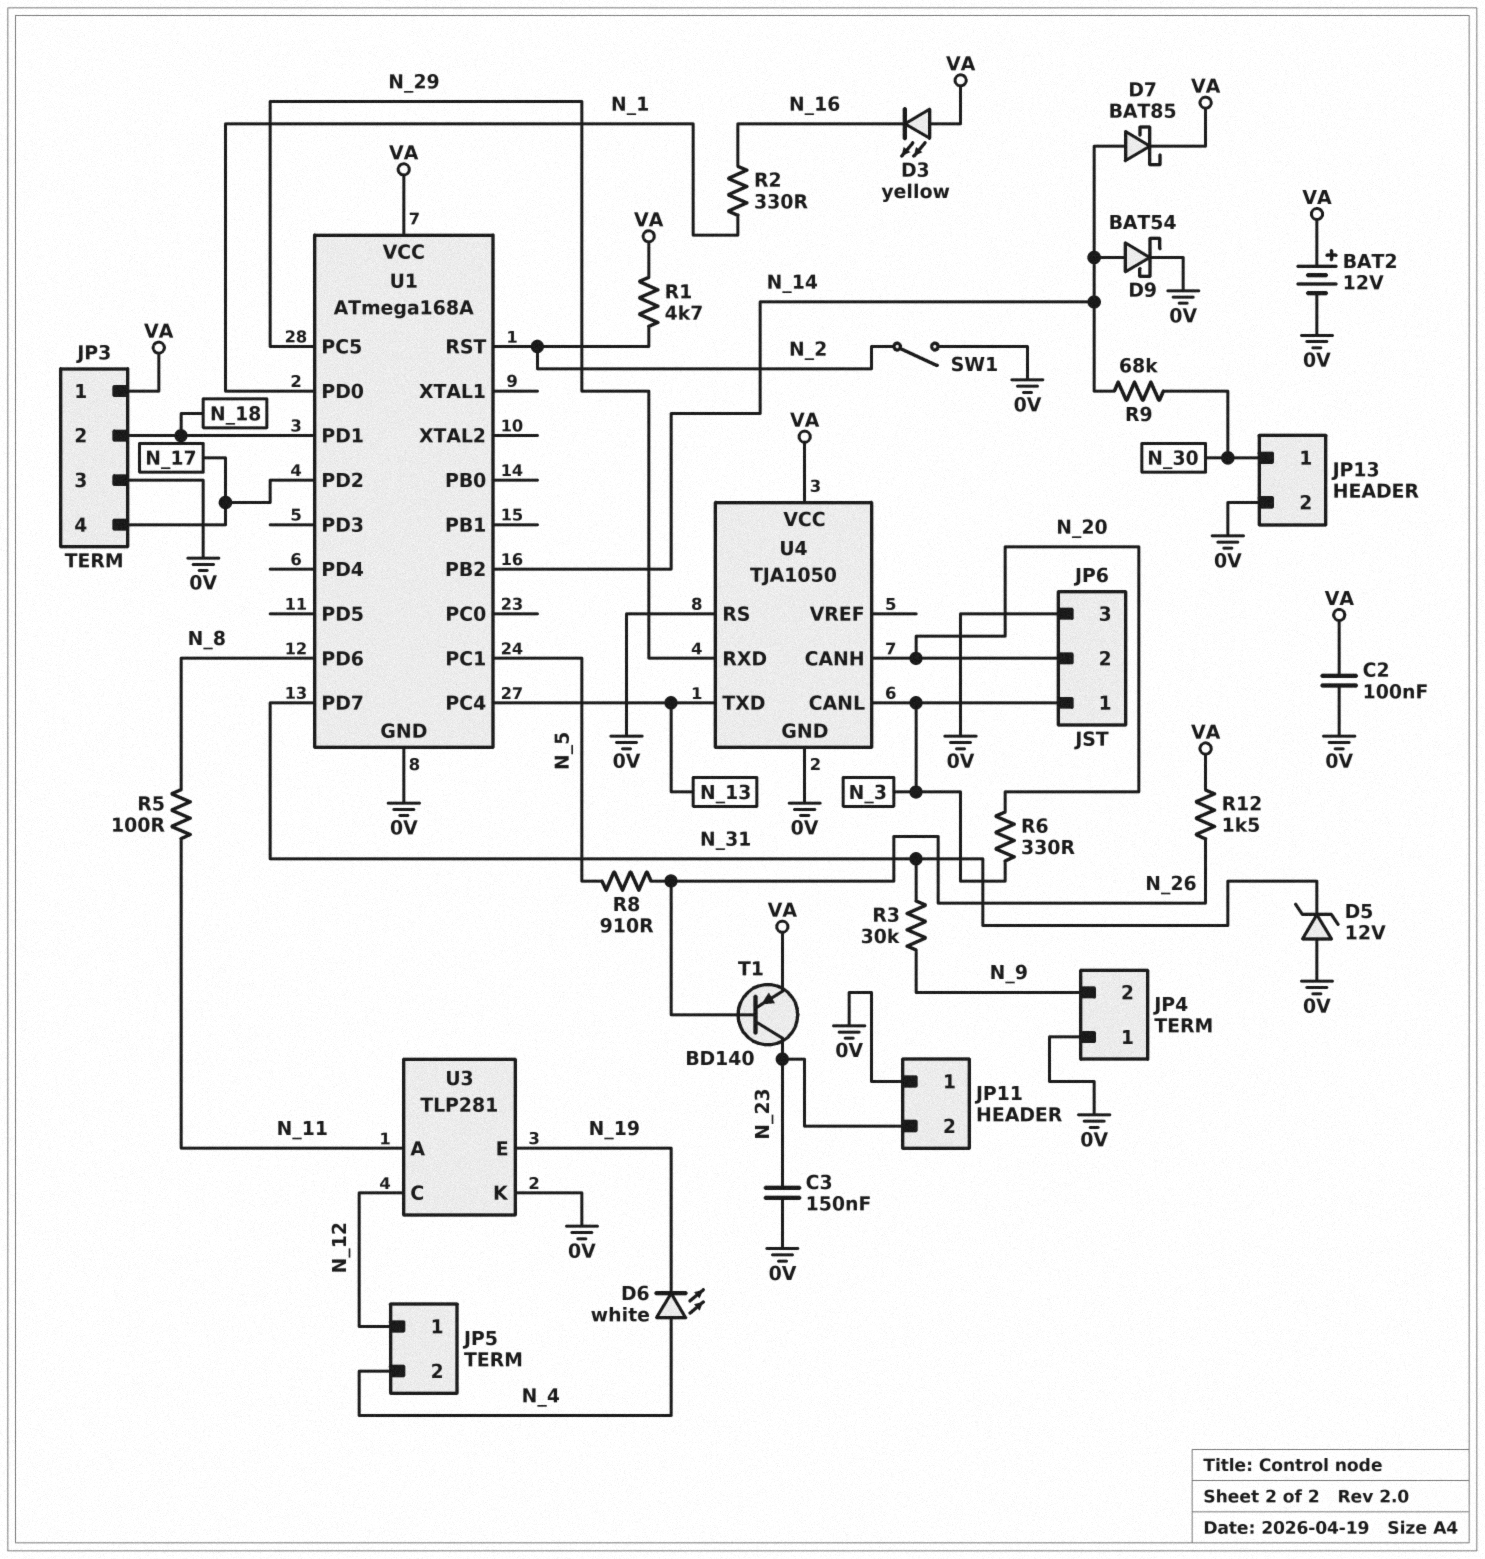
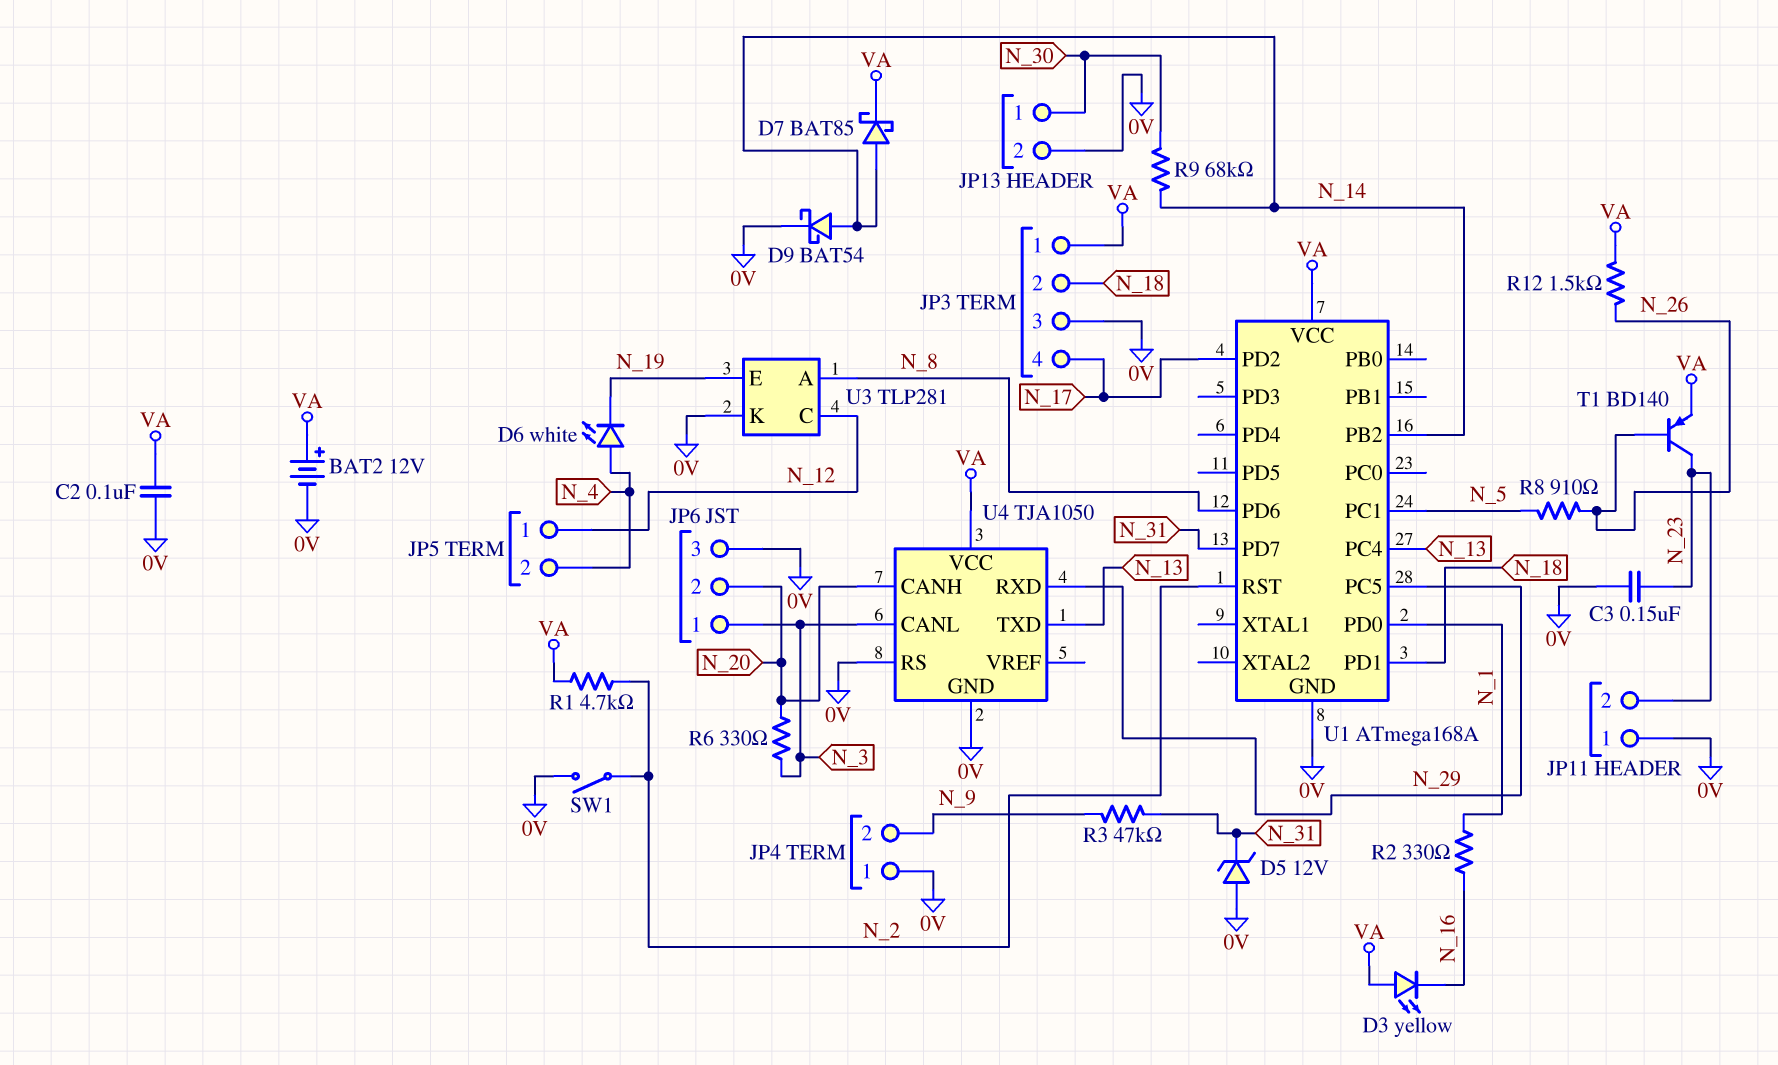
R3: 30k (N_9, N_31) -> 47k (N_9, N_31)
R5: 100 (N_8, N_11) -> none
U3 pin A: N_11 -> N_8

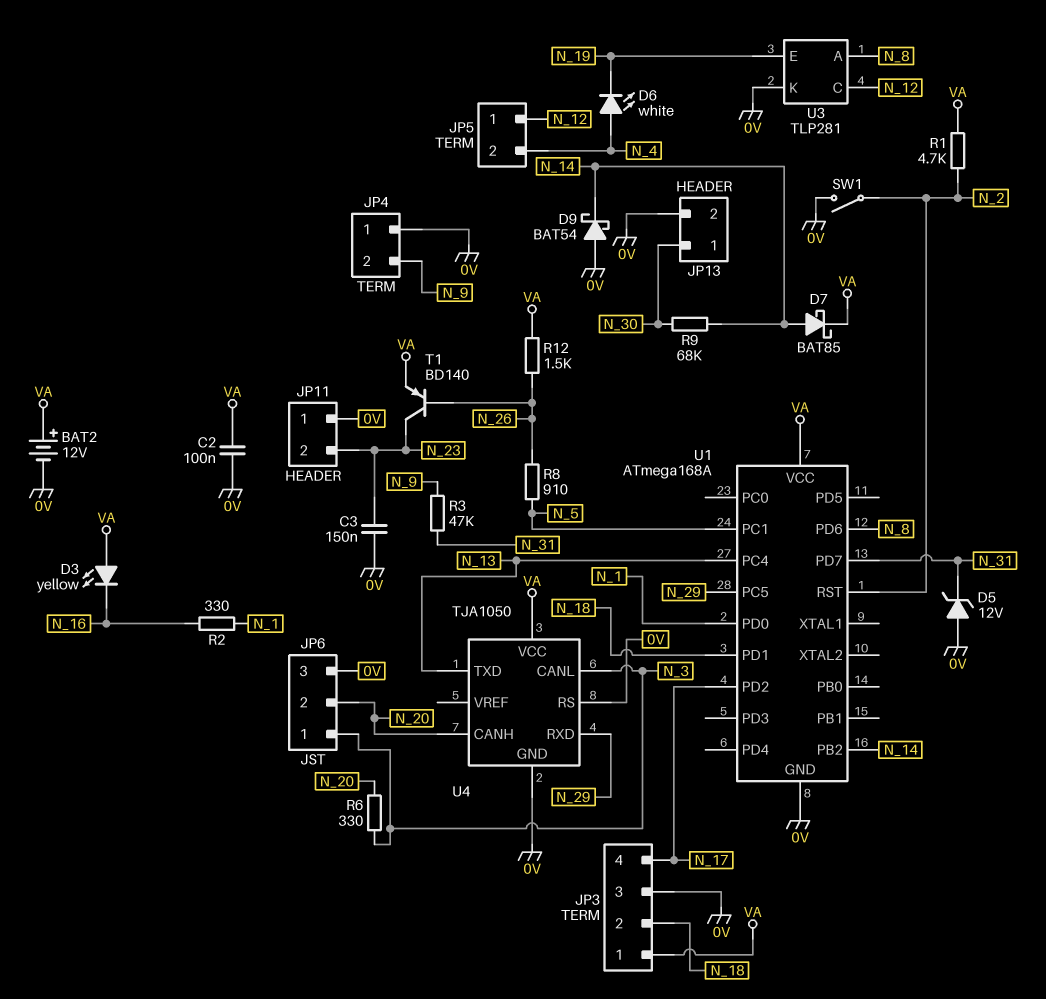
D9: schottky BAT54 (A N_14, K 0V) -> schottky BAT54 (A 0V, K N_14)

